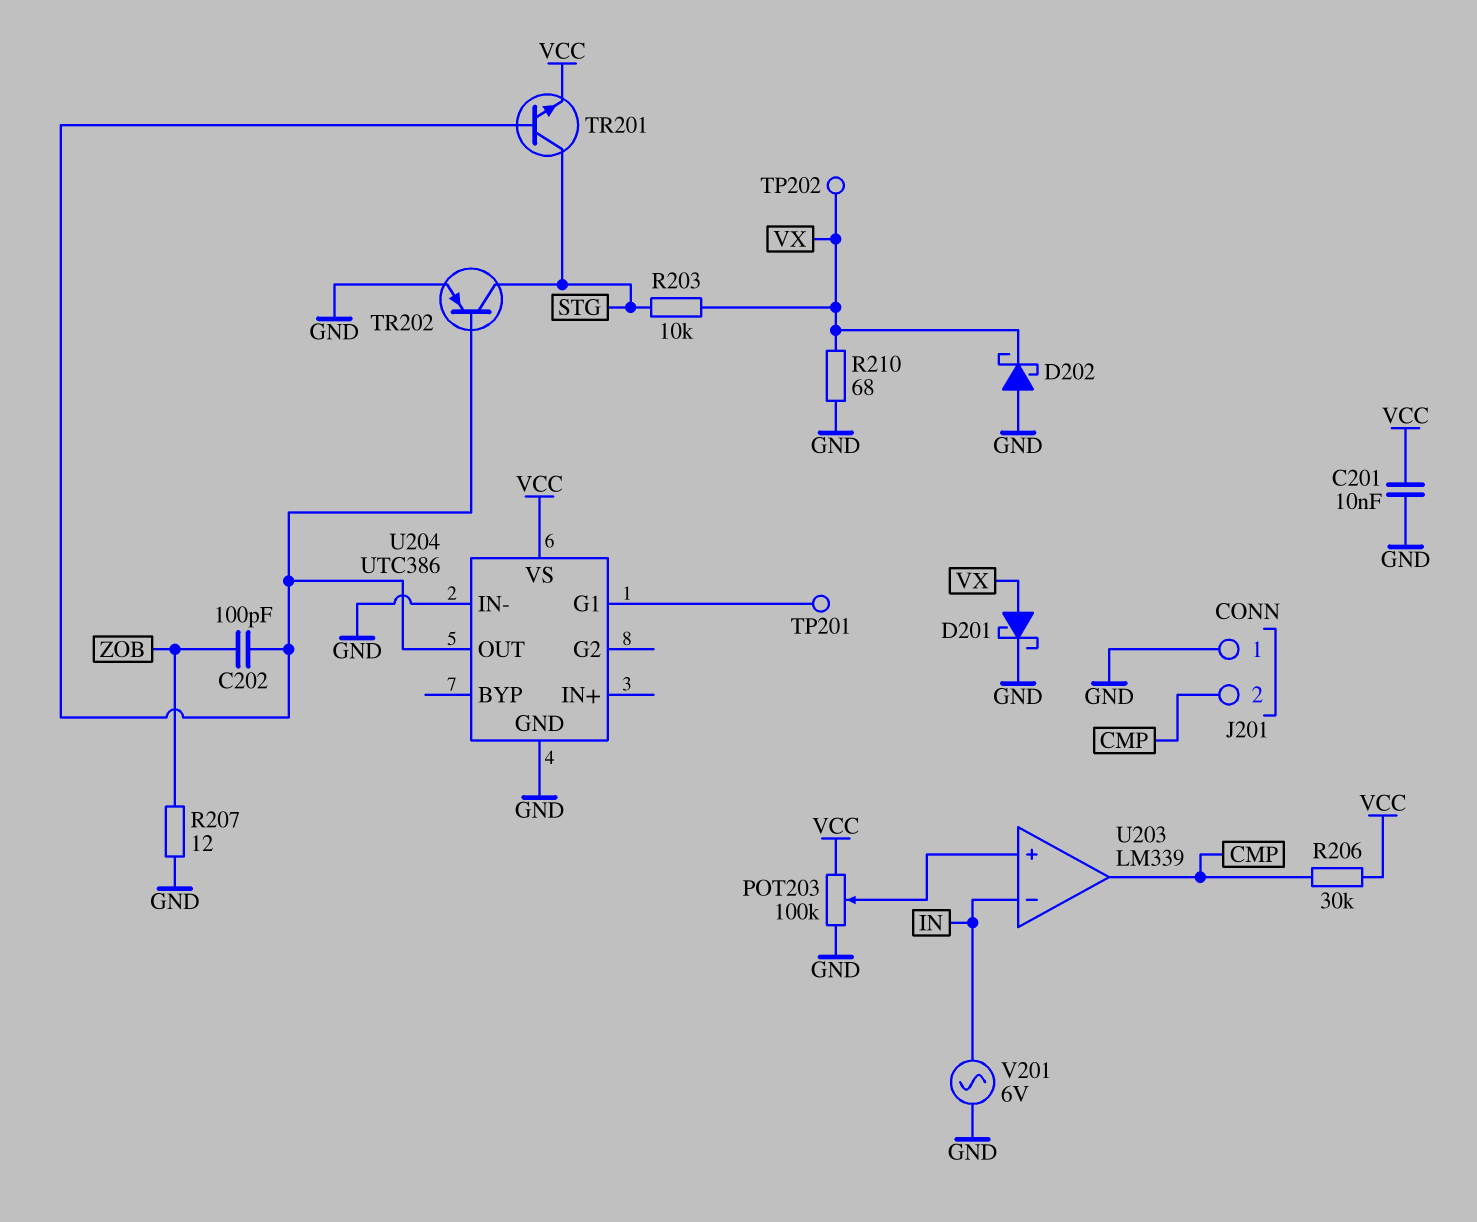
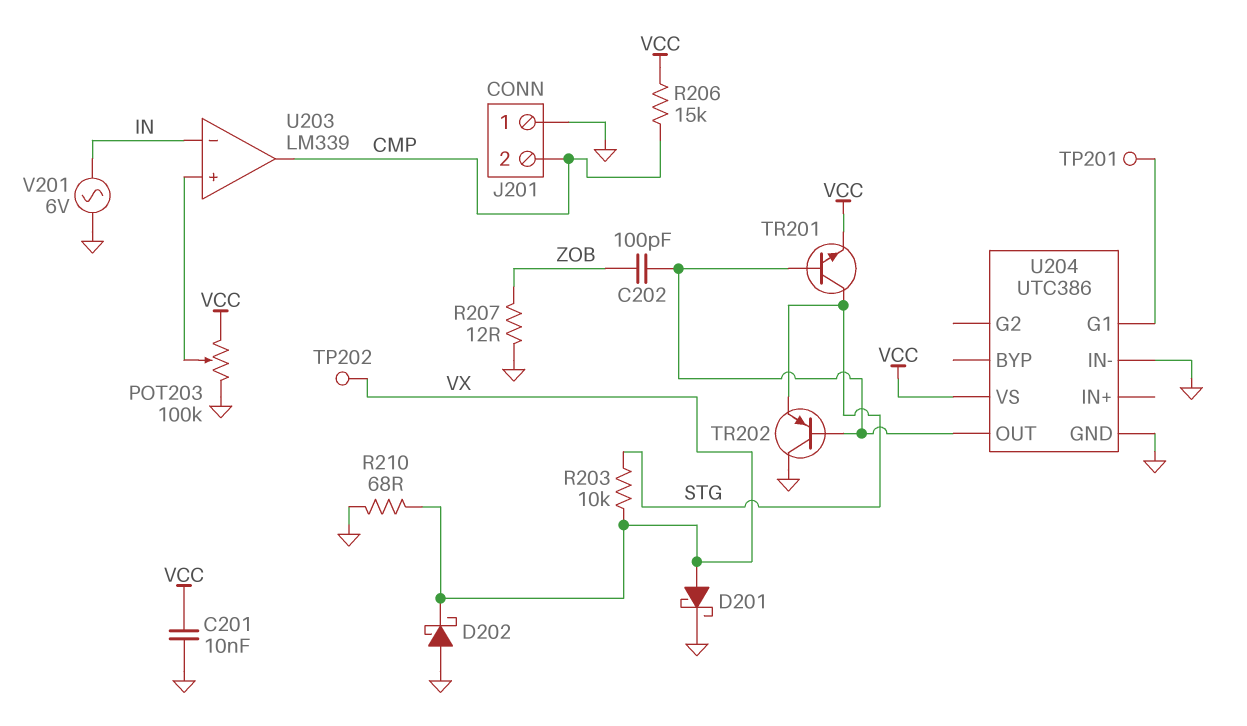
R206: 30k (CMP, VCC) -> 15k (CMP, VCC)
TR202: PNP (B U204/OUT, C STG, E GND) -> PNP (B U204/OUT, C GND, E STG)

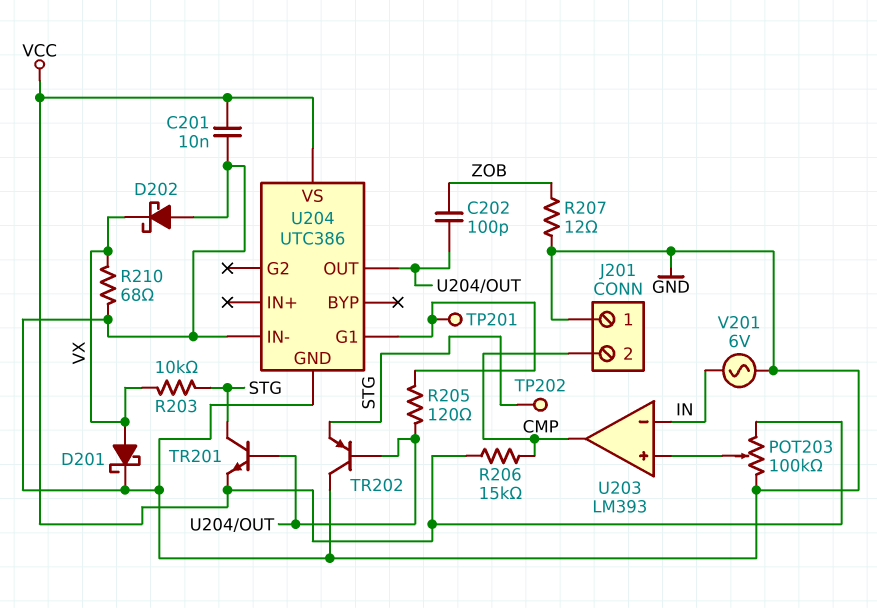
R205: none -> 120 (U204/G1, U204/OUT)
TP202: test point (VX) -> test point (STG)
U203: LM339 -> LM393

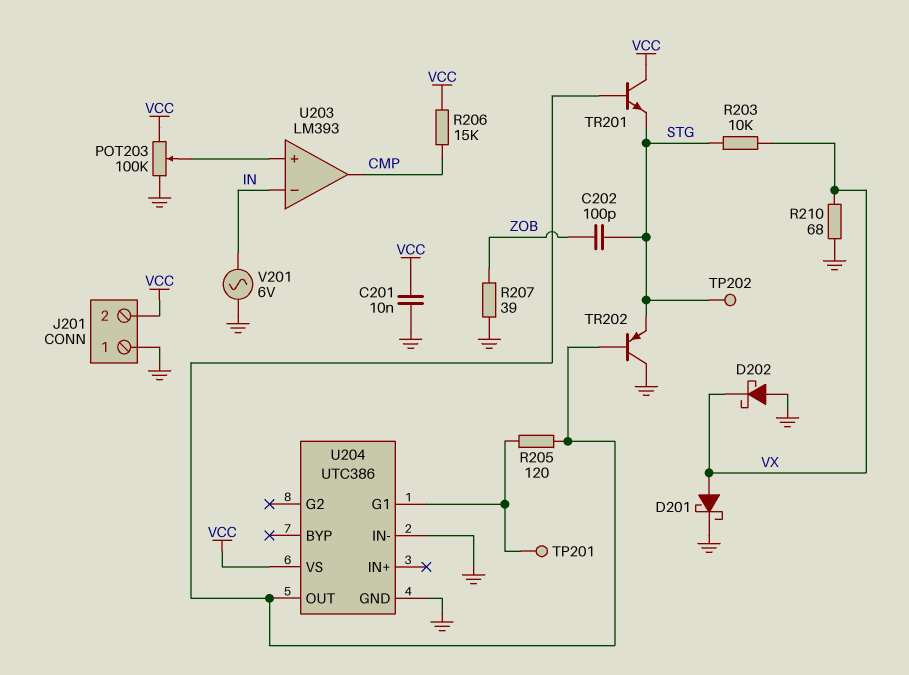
C202: 100pF (U204/OUT, ZOB) -> 100pF (STG, ZOB)
J201 pin 2: CMP -> VCC
R207: 12 (GND, ZOB) -> 39 (GND, ZOB)
TR201: NPN (B U204/OUT, C STG, E VCC) -> NPN (B U204/OUT, C VCC, E STG)

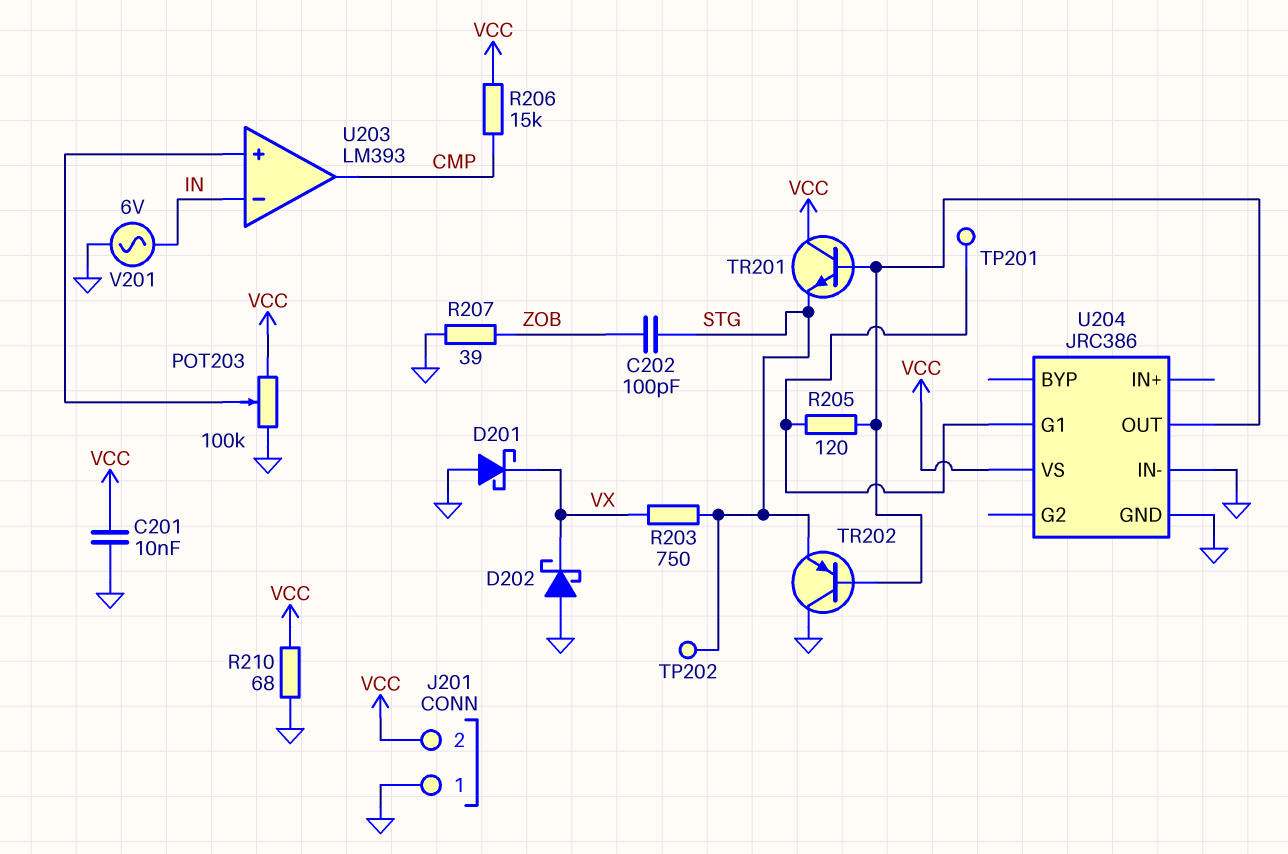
D201: schottky (A VX, K GND) -> schottky (A GND, K VX)
R203: 10k (STG, VX) -> 750 (STG, VX)
R210: 68 (GND, VX) -> 68 (GND, VCC)
U204: UTC386 -> JRC386

